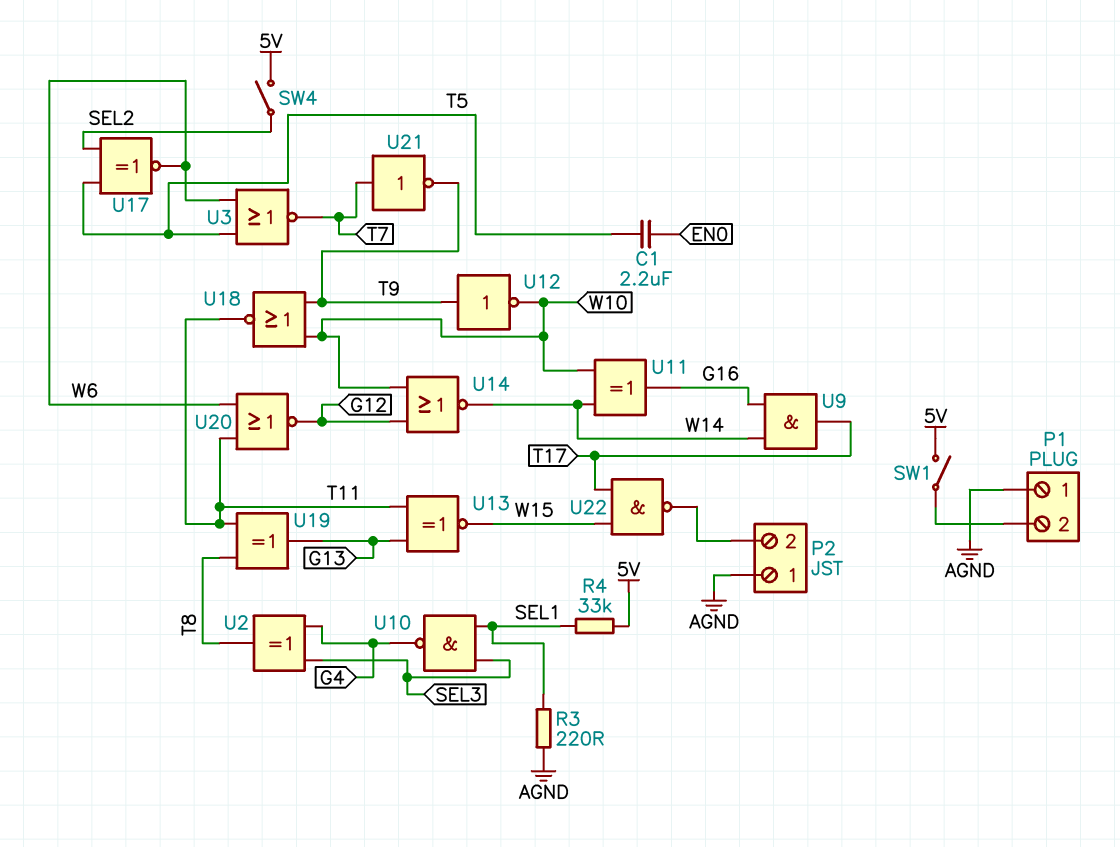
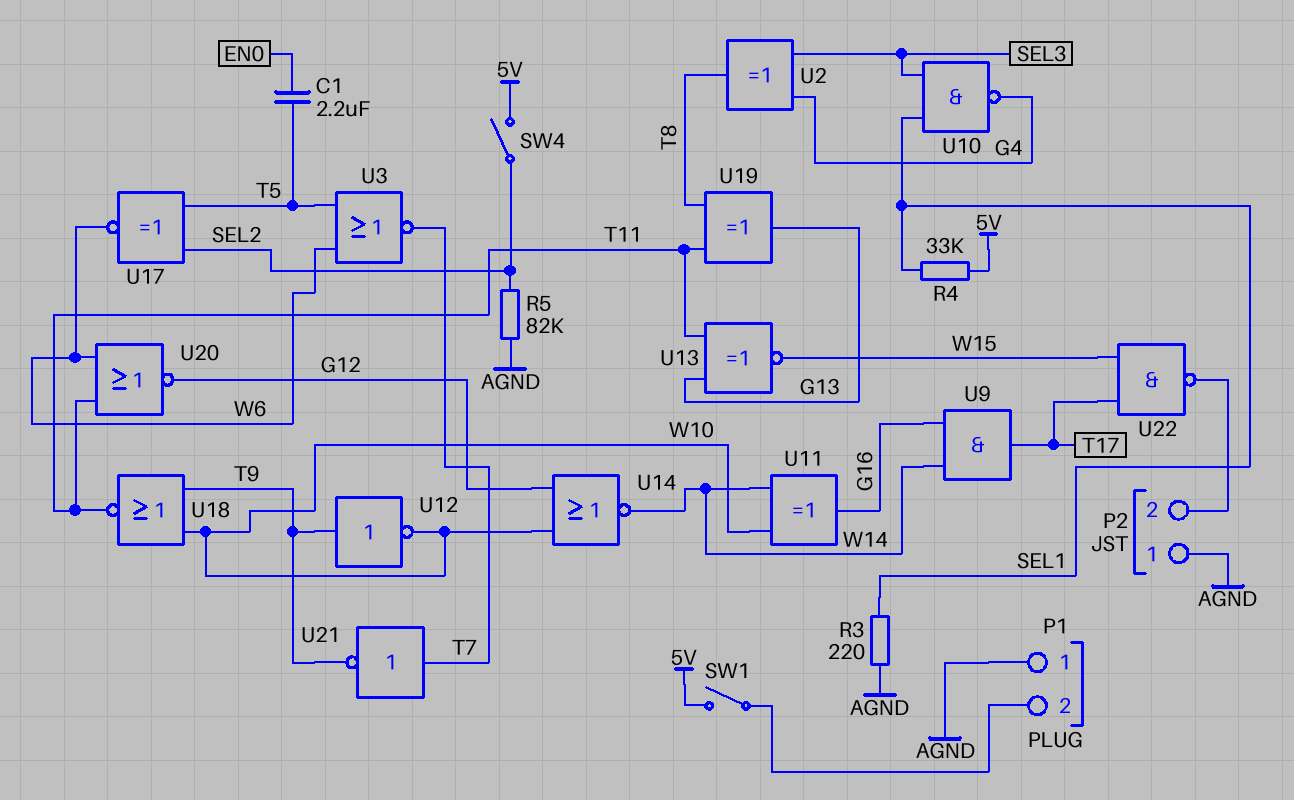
R5: none -> 82k (AGND, SEL2)

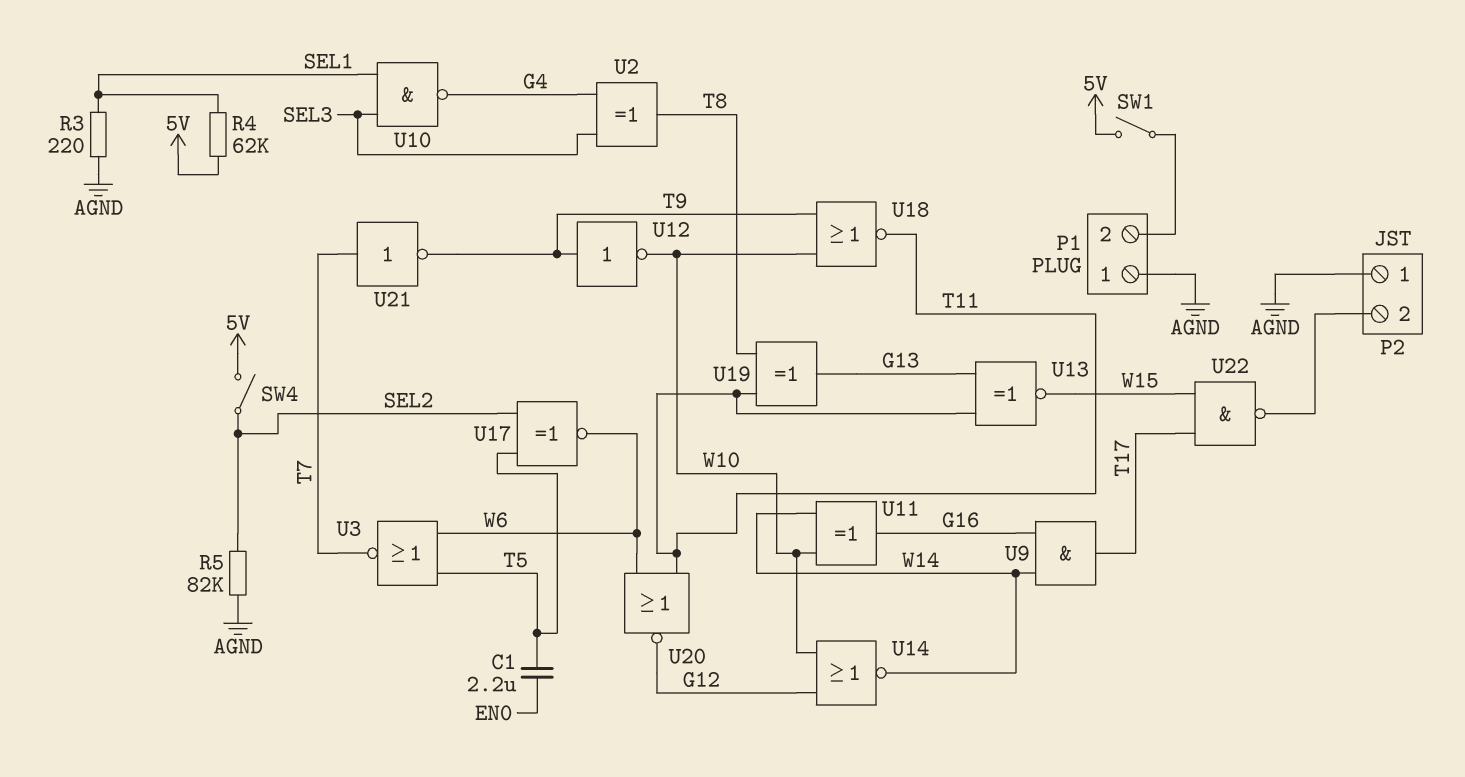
R4: 33k (5V, SEL1) -> 62k (5V, SEL1)

